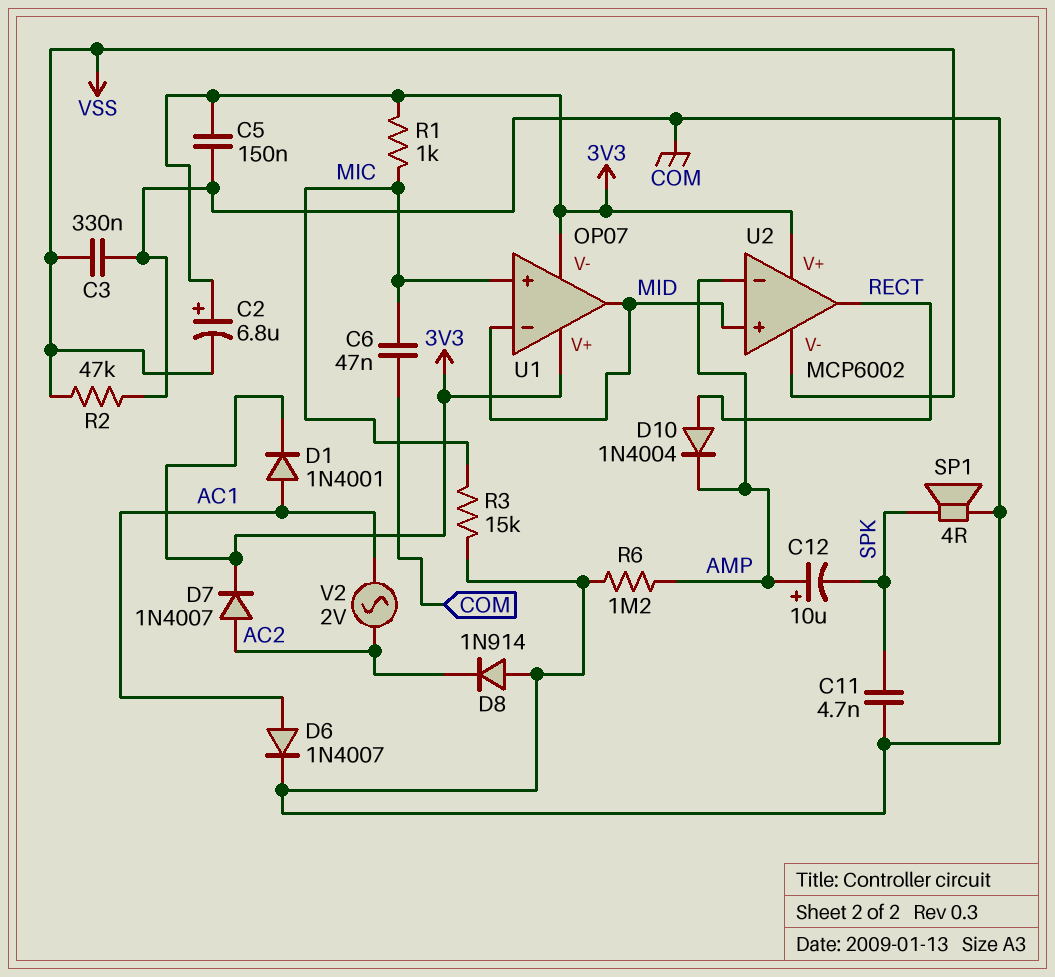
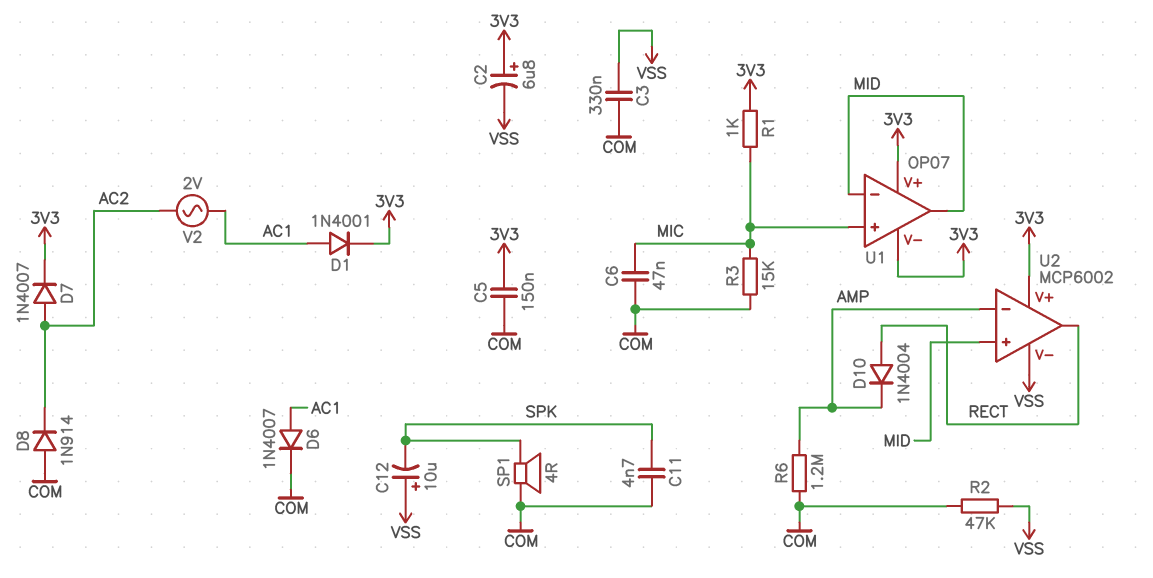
C12: 10uF (plus AMP, minus SPK) -> 10uF (plus VSS, minus SPK)

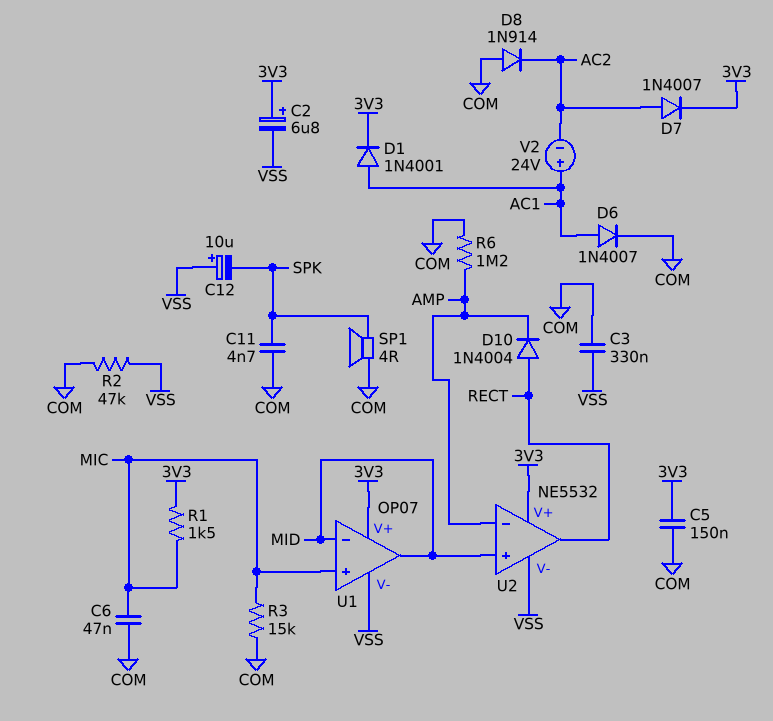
R1: 1k (3V3, MIC) -> 1.5k (3V3, MIC)
U1 pin V-: 3V3 -> VSS
U2: MCP6002 -> NE5532
V2: AC 2V (AC1, AC2) -> 24V (plus AC1, minus AC2)

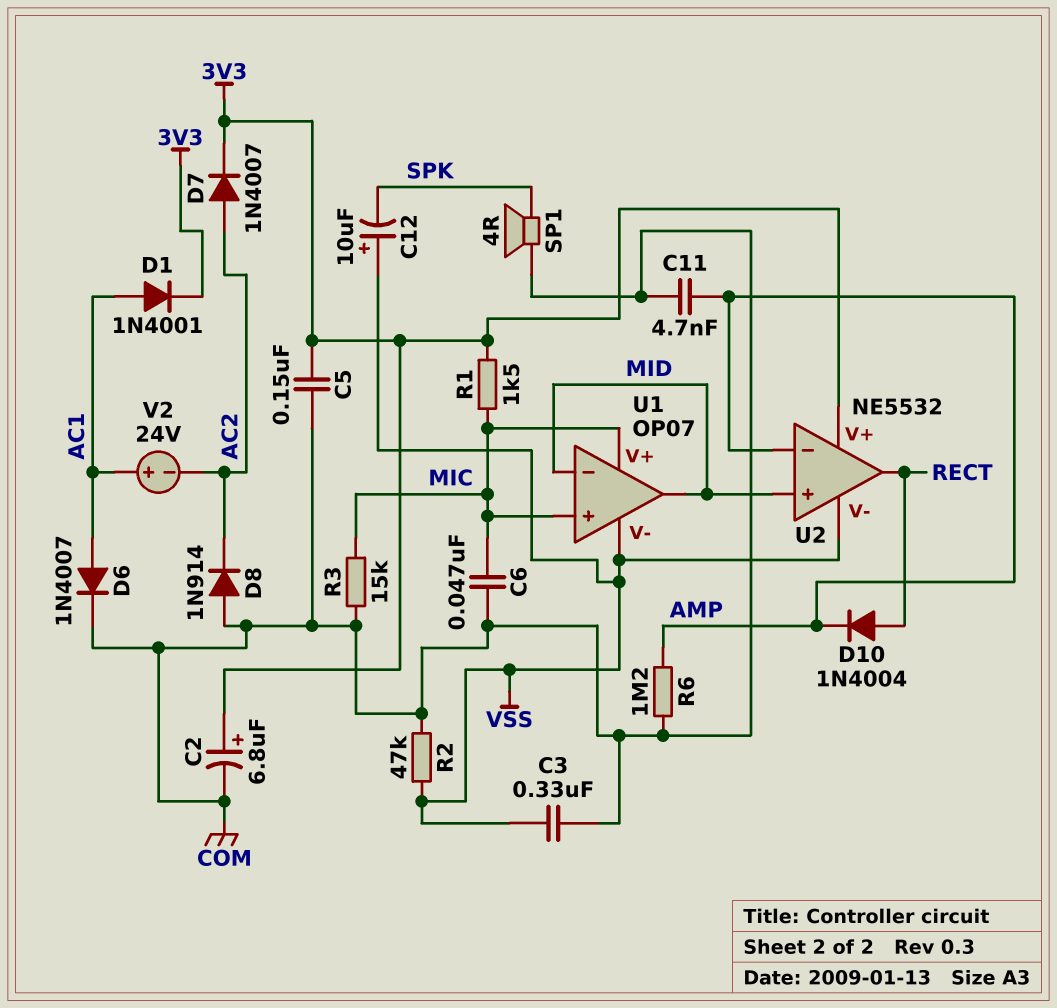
C2: 6.8uF (plus 3V3, minus VSS) -> 6.8uF (plus 3V3, minus COM)
C11: 4.7nF (COM, SPK) -> 4.7nF (AMP, COM)
U1 pin V+: 3V3 -> MIC

